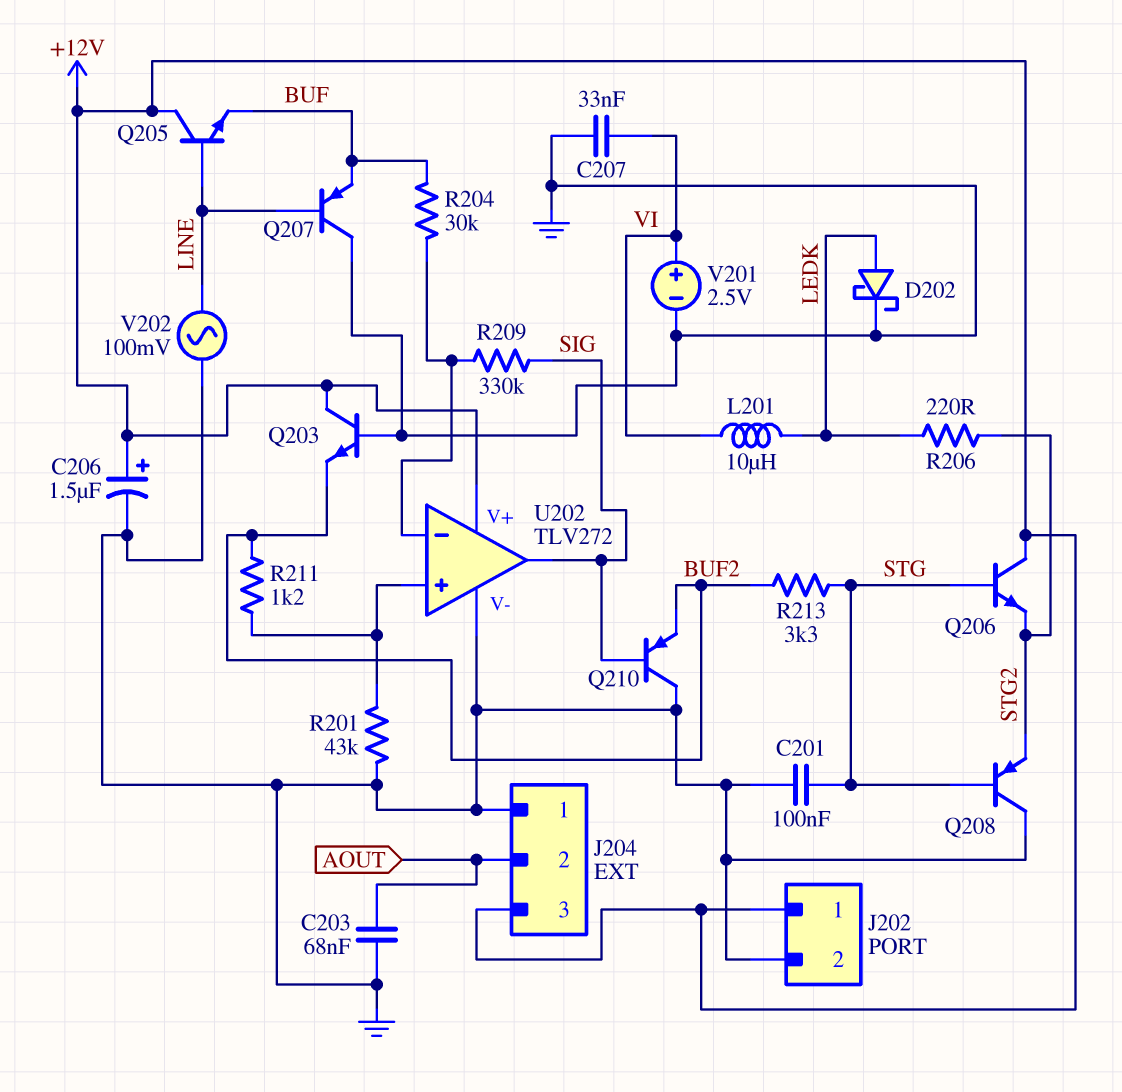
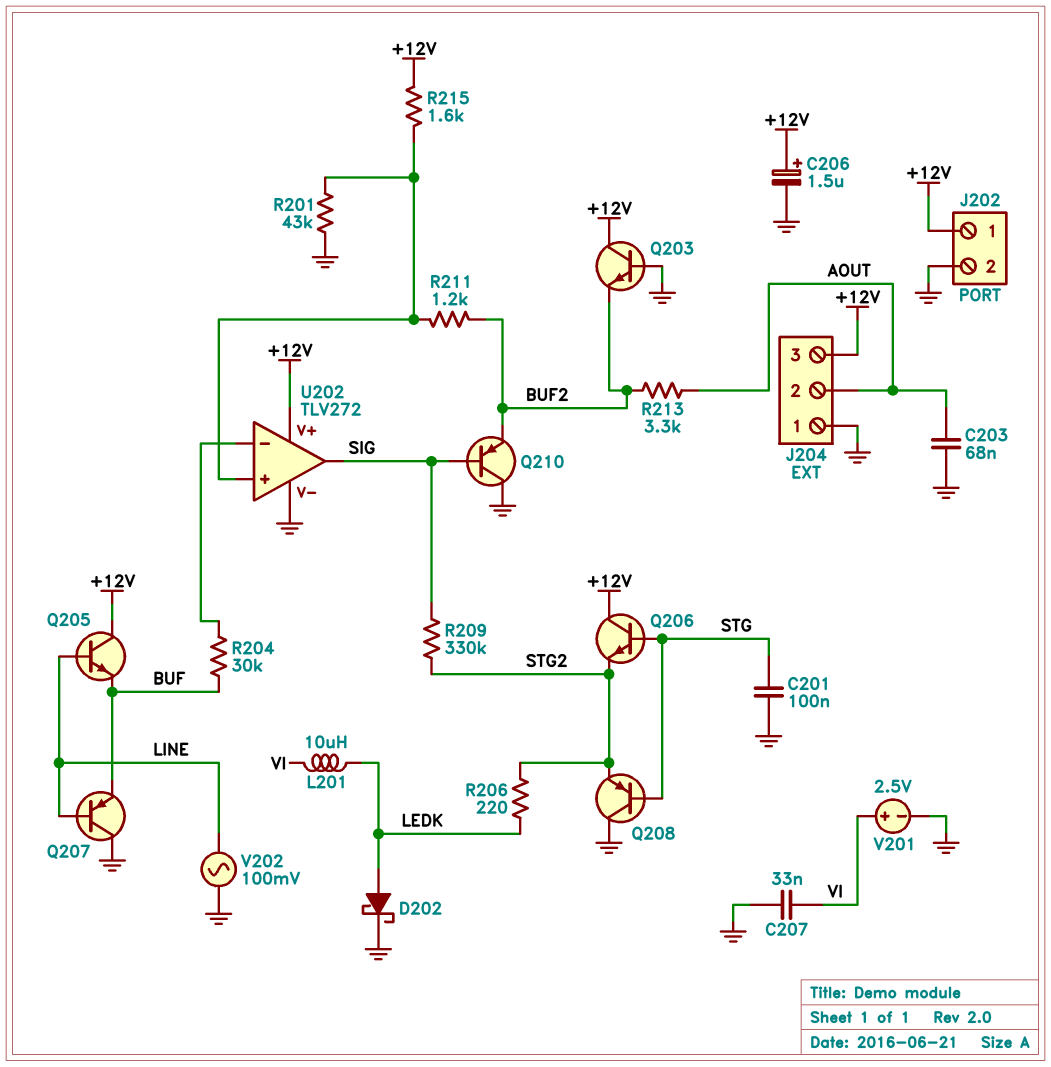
R209: 330k (SIG, U202/in-) -> 330k (SIG, STG2)
R213: 3.3k (BUF2, STG) -> 3.3k (AOUT, BUF2)
R215: none -> 1.6k (+12V, U202/in+)

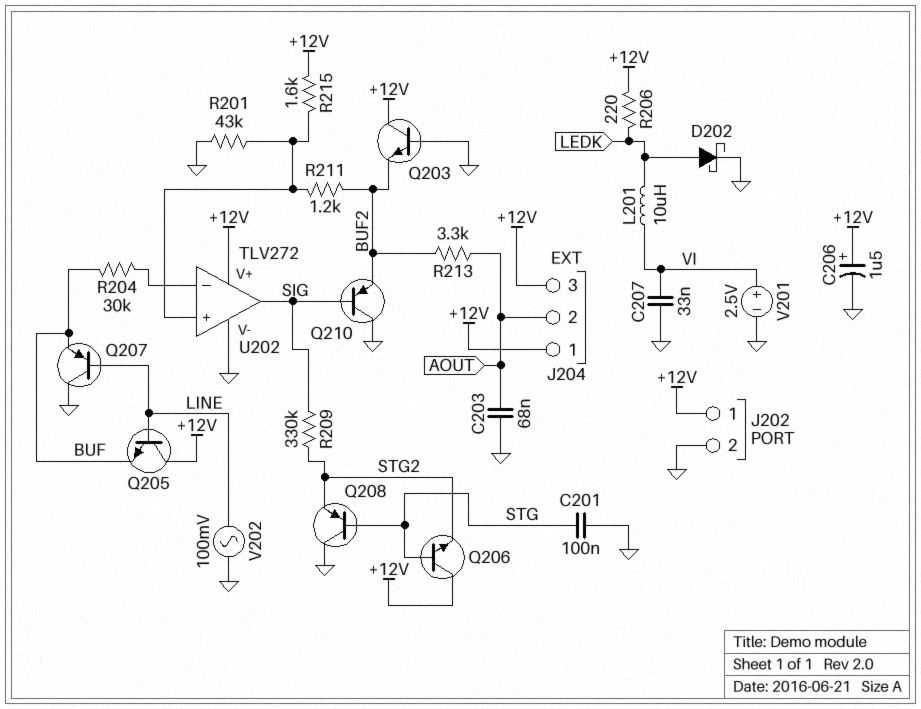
J204 pin 1: GND -> +12V
R206: 220 (LEDK, STG2) -> 220 (+12V, LEDK)

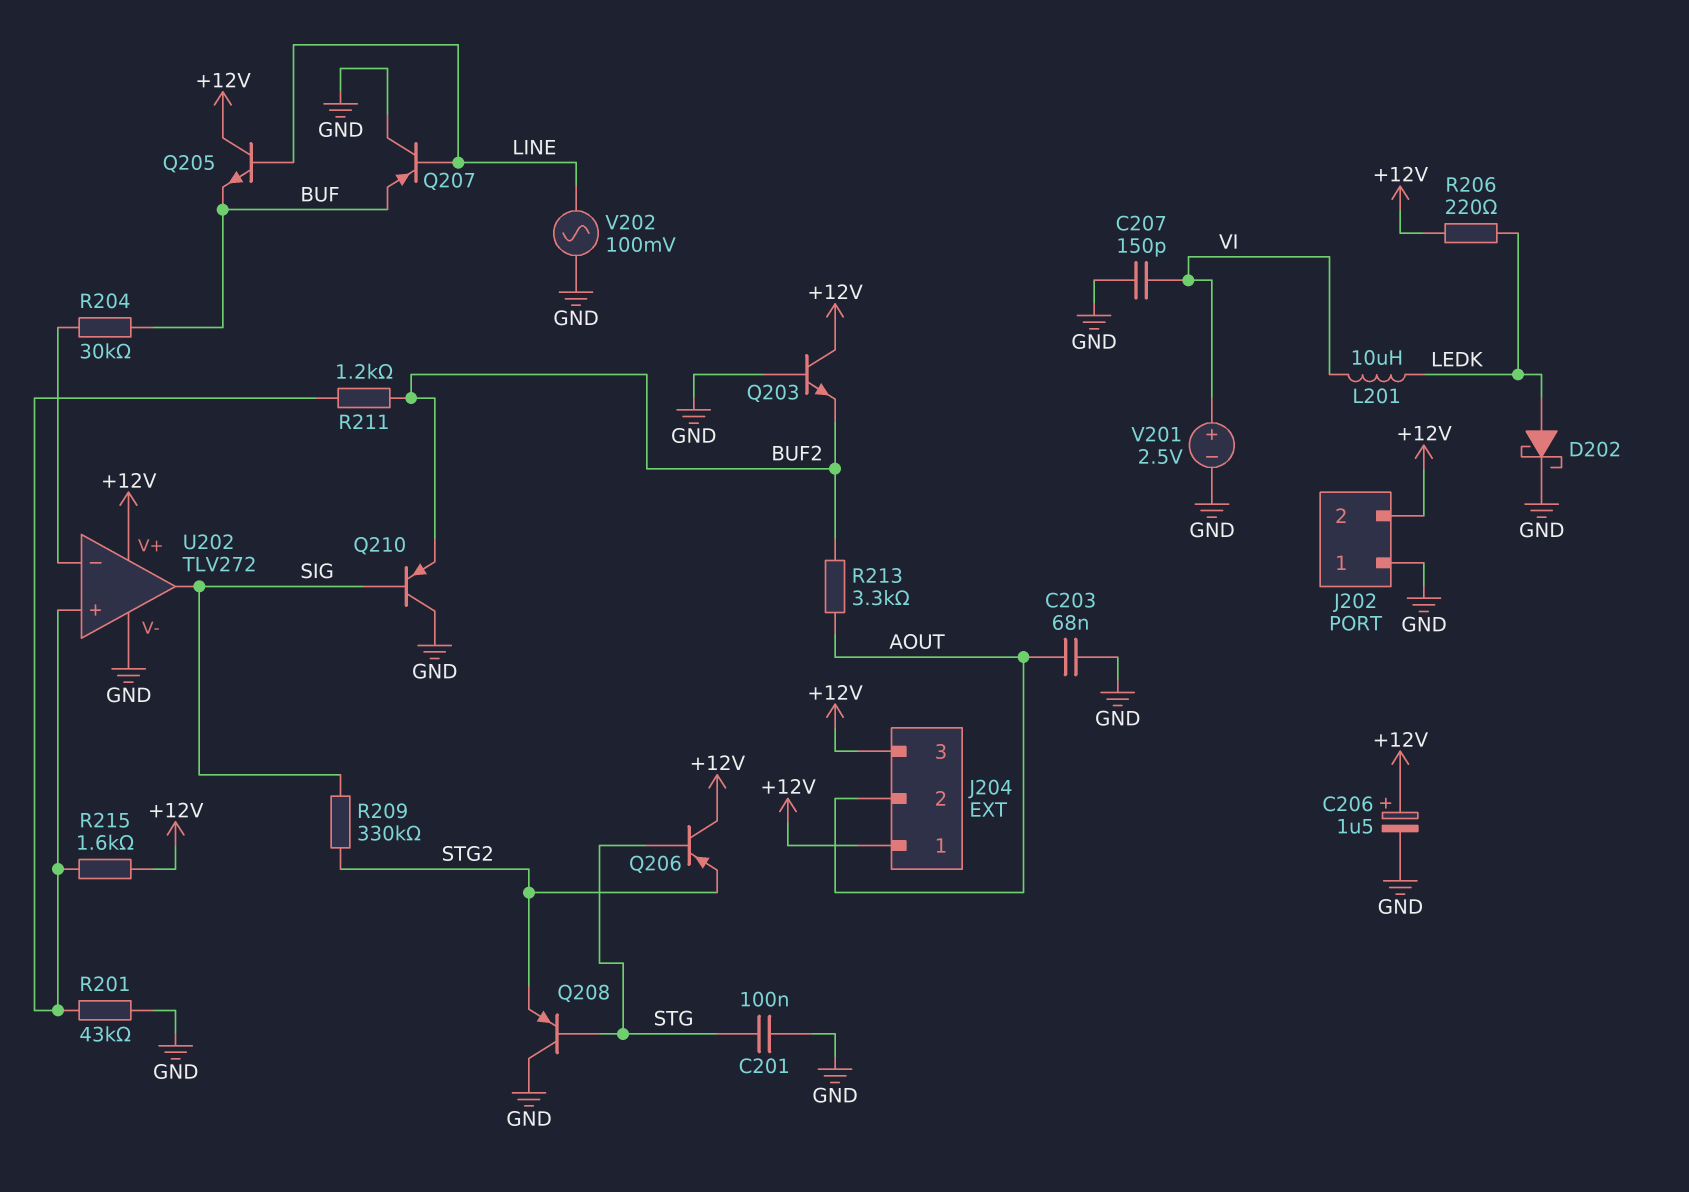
C207: 33nF (GND, VI) -> 150pF (GND, VI)
J202 pin 1: +12V -> GND
J202 pin 2: GND -> +12V
Q206: NPN (B STG, C +12V, E STG2) -> PNP (B STG, C +12V, E STG2)

